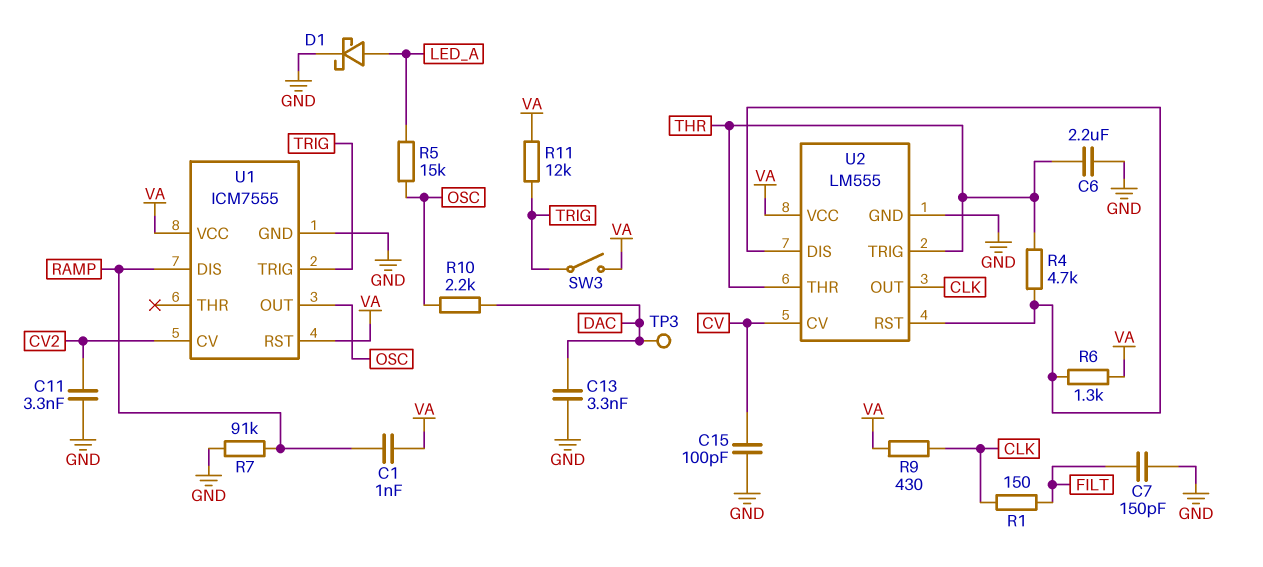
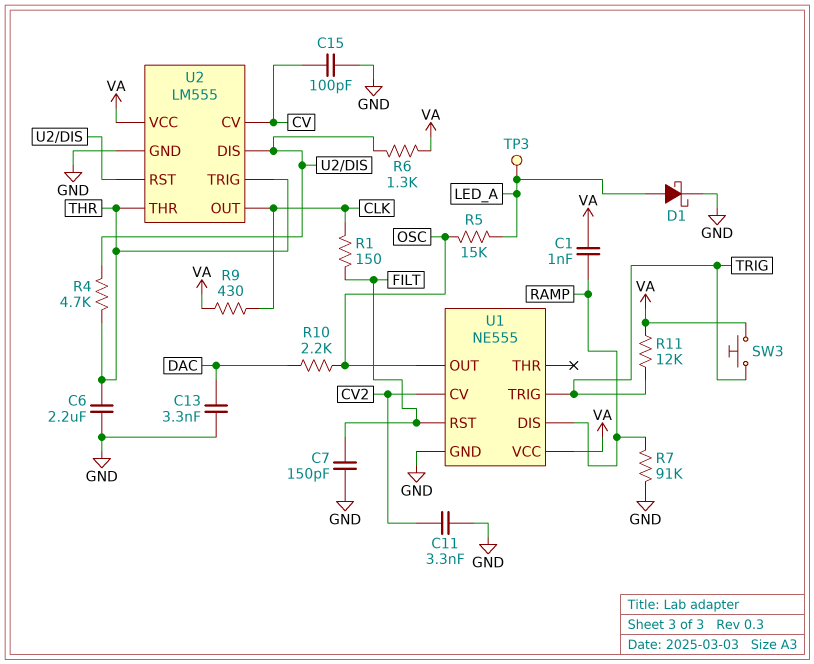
SW3: switch (TRIG, VA) -> button (TRIG, VA)
TP3: test point (DAC) -> test point (LED_A)
U1: ICM7555 -> NE555
U1 pin RST: VA -> FILT

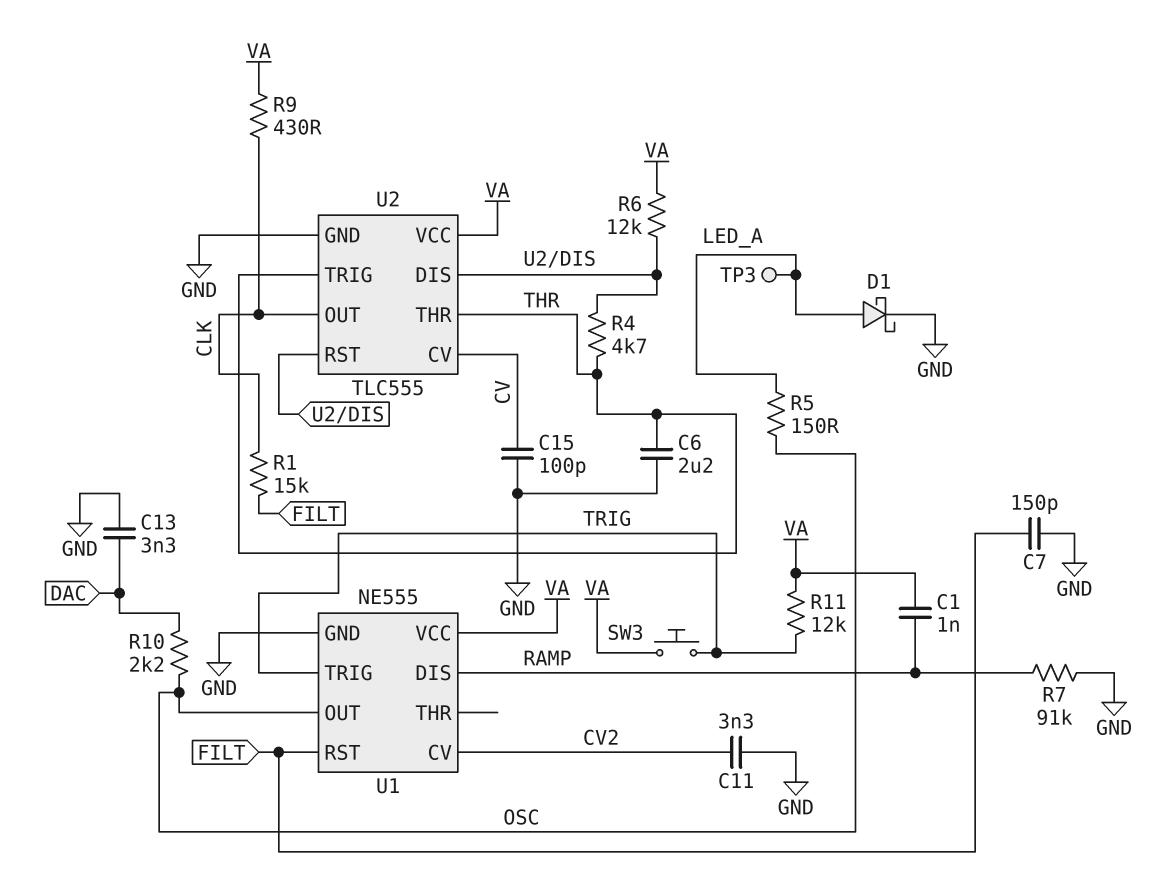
R1: 150 (CLK, FILT) -> 15k (CLK, FILT)
R5: 15k (LED_A, OSC) -> 150 (LED_A, OSC)
R6: 1.3k (U2/DIS, VA) -> 12k (U2/DIS, VA)
U2: LM555 -> TLC555

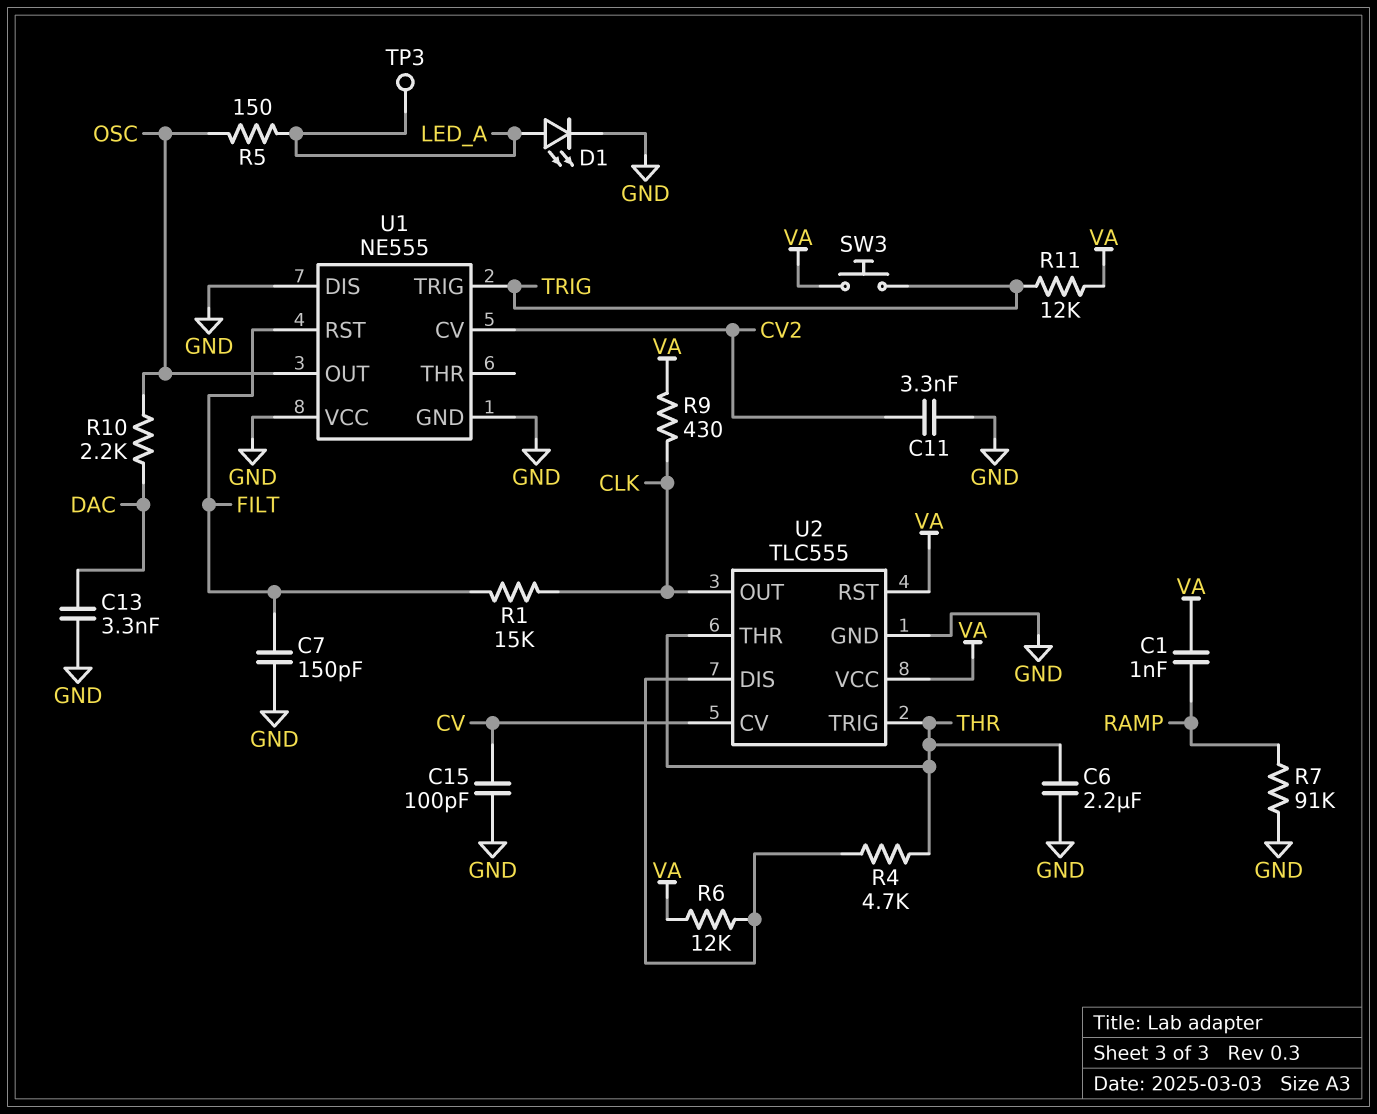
D1: schottky (A LED_A, K GND) -> LED (A LED_A, K GND)
U1 pin DIS: RAMP -> GND
U1 pin VCC: VA -> GND
U2 pin RST: U2/DIS -> VA

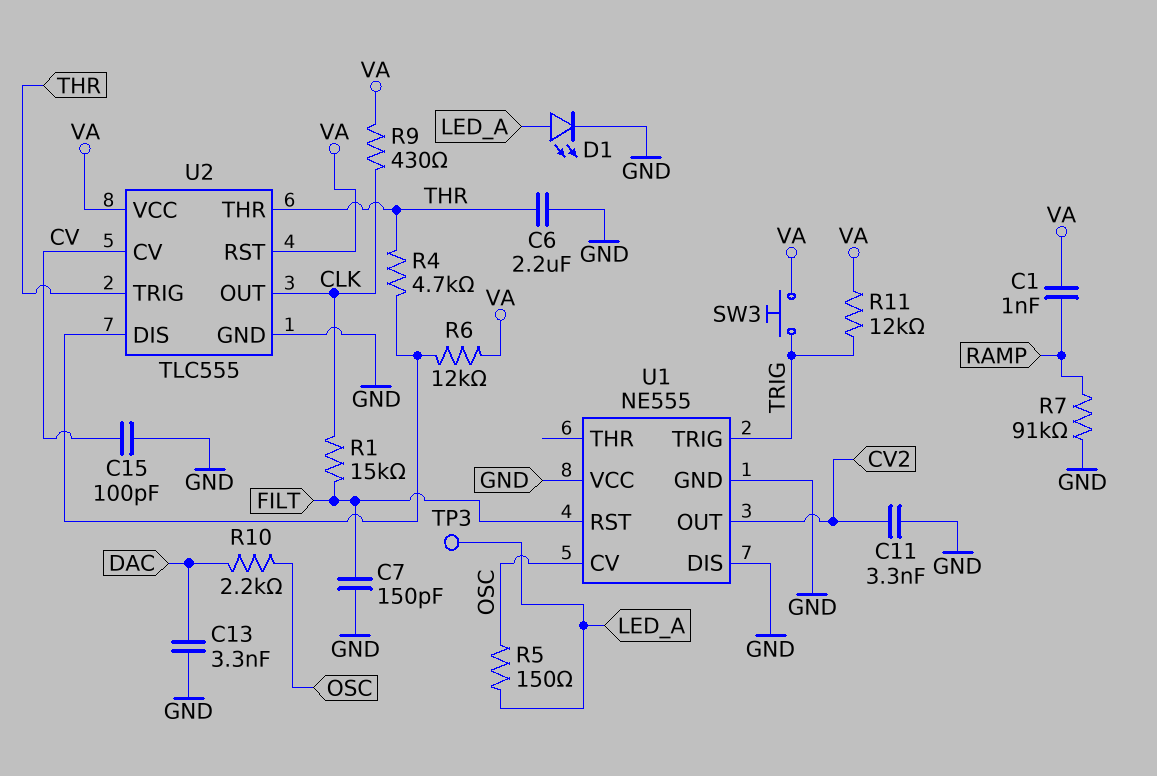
U1 pin CV: CV2 -> OSC
U1 pin OUT: OSC -> CV2

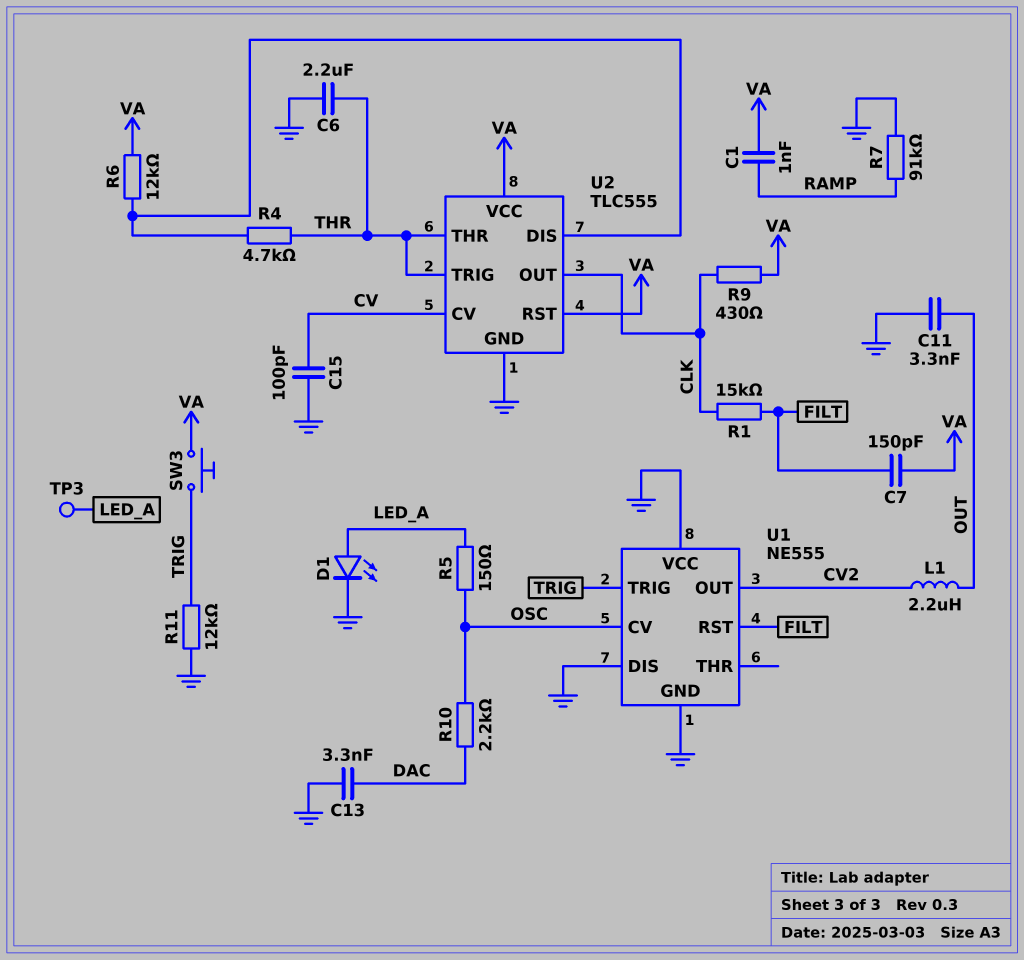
C7: 150pF (FILT, GND) -> 150pF (FILT, VA)
C11: 3.3nF (CV2, GND) -> 3.3nF (GND, OUT)
L1: none -> 2.2uH (CV2, OUT)
R11: 12k (TRIG, VA) -> 12k (GND, TRIG)

